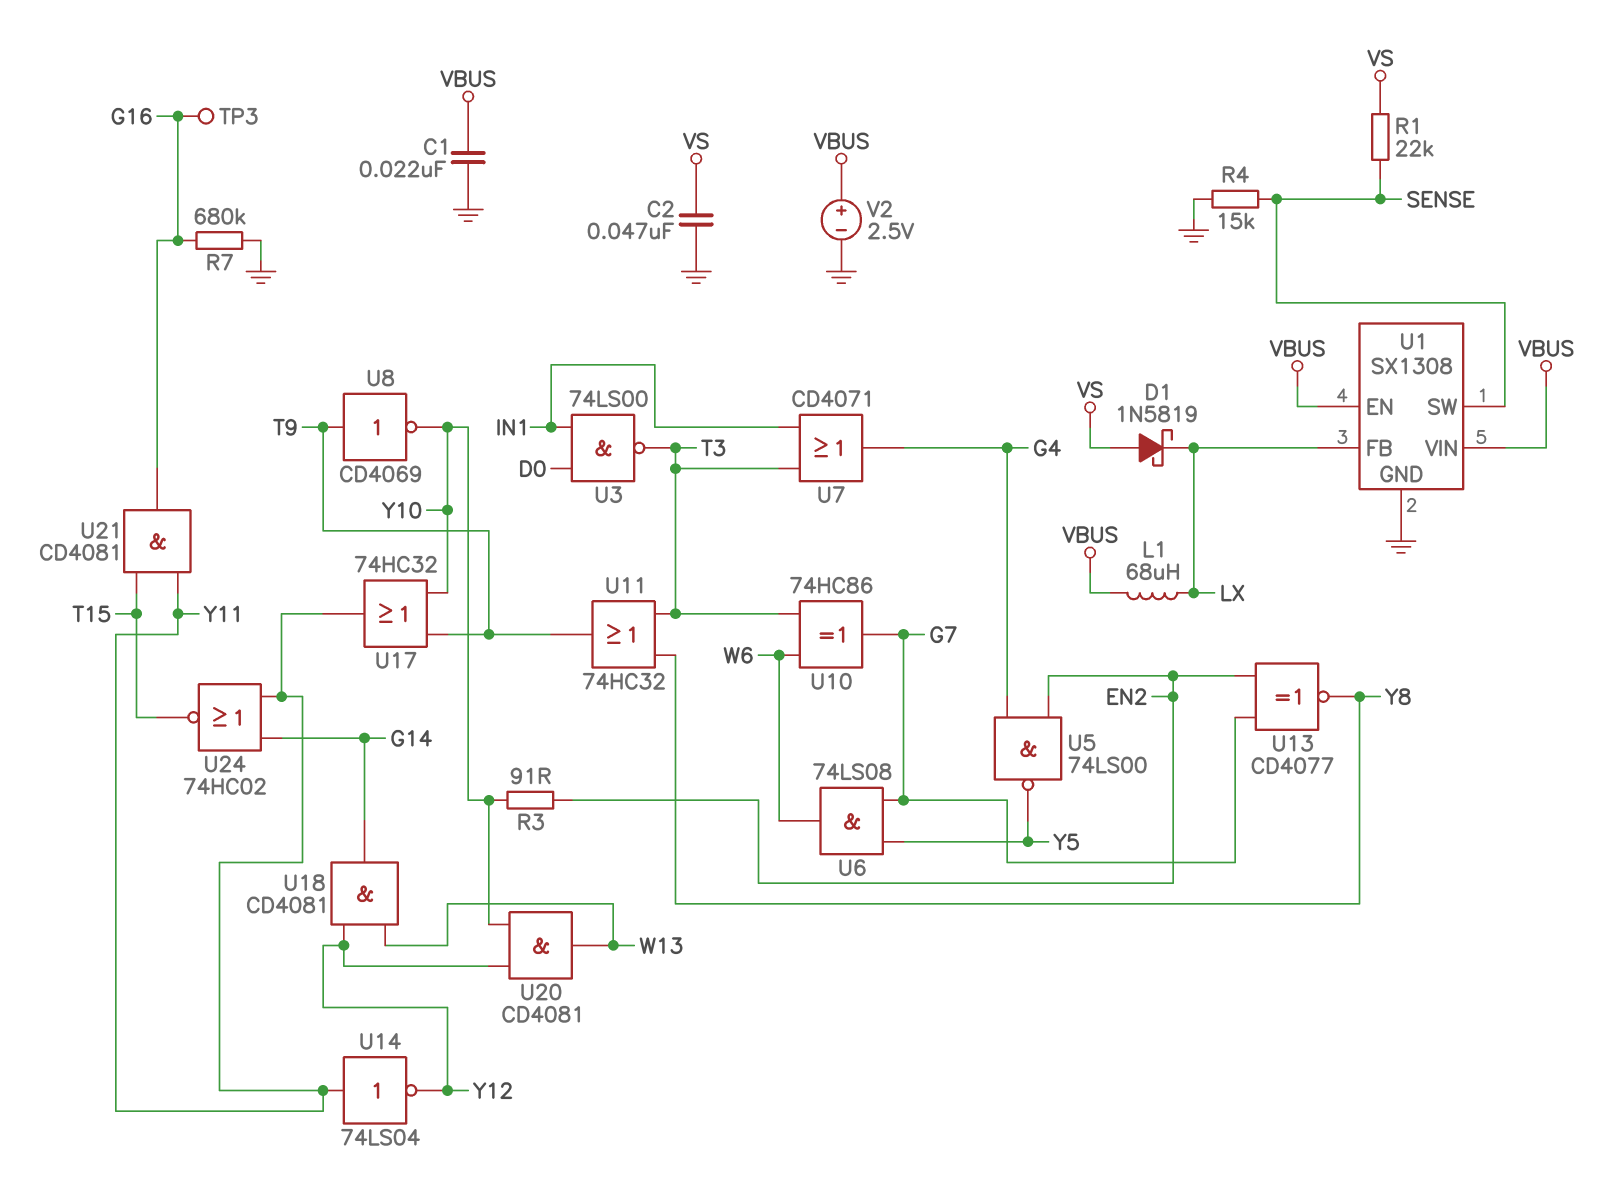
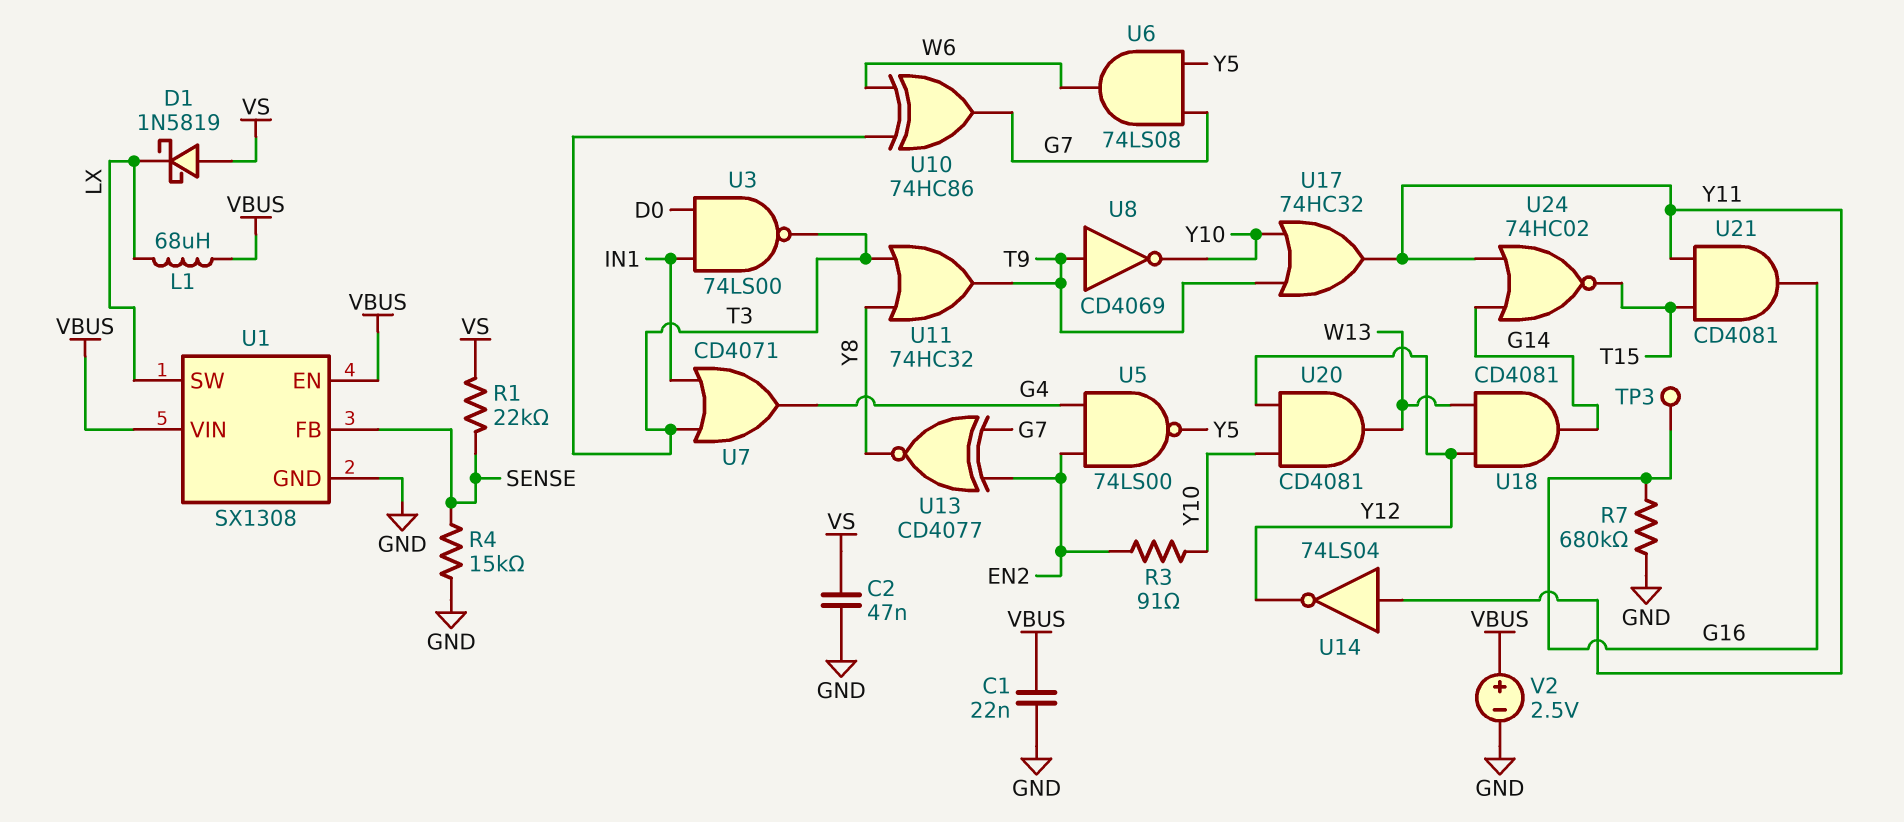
U1 pin FB: LX -> SENSE
U1 pin SW: SENSE -> LX

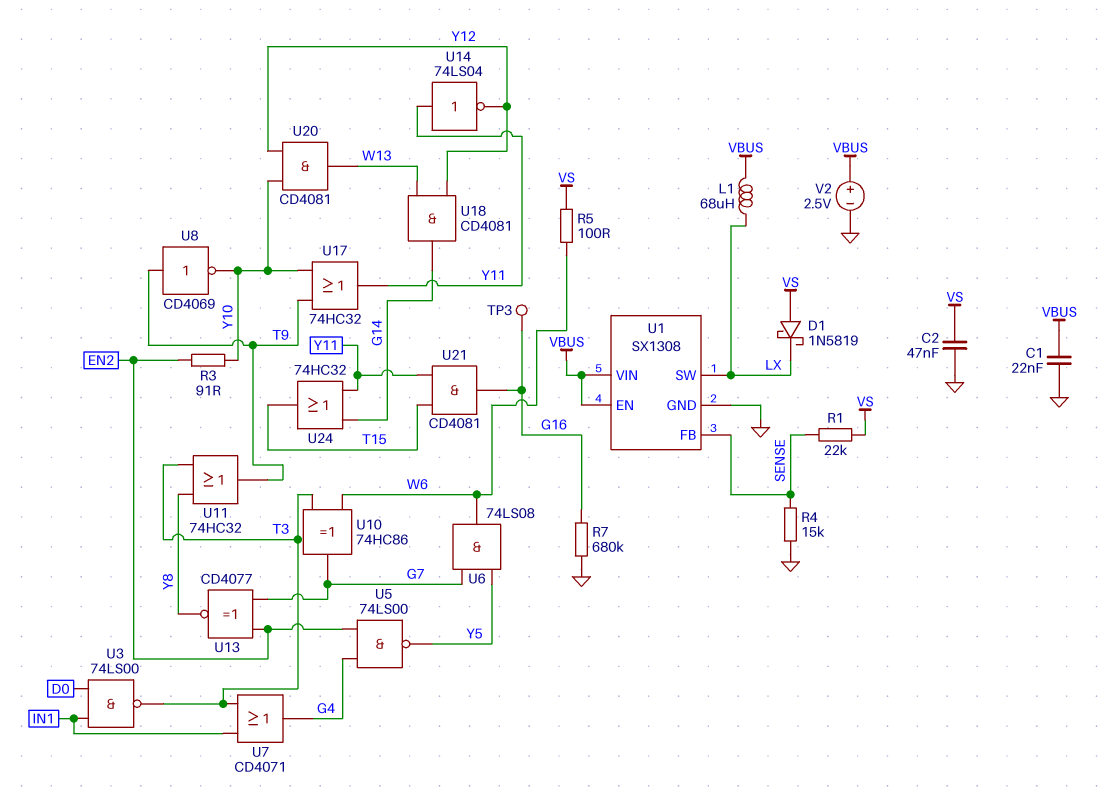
R5: none -> 100 (VS, W6)
U24: NOR 74HC02 (in G14, in Y11, out T15) -> OR 74HC32 (in G14, in Y11, out T15)

